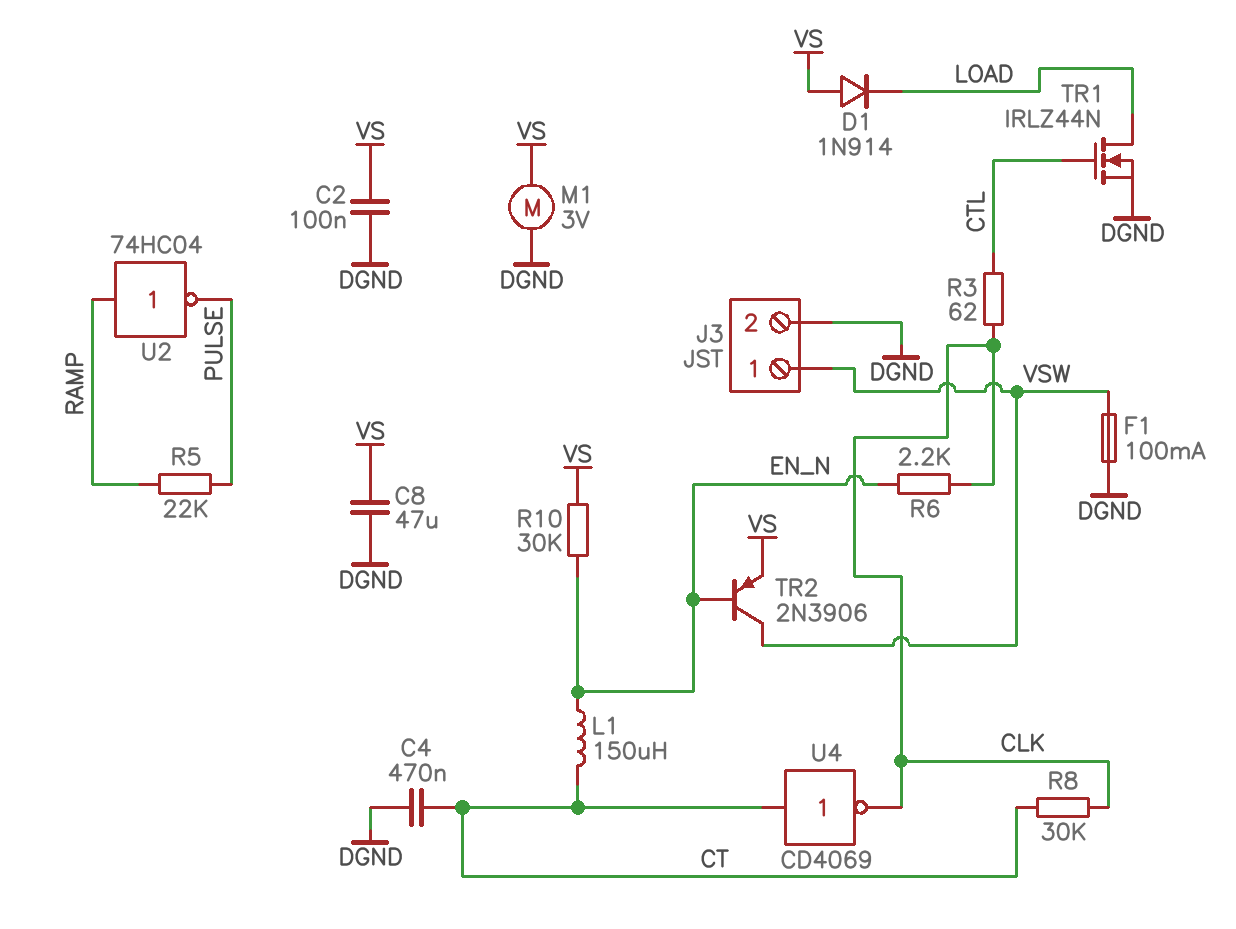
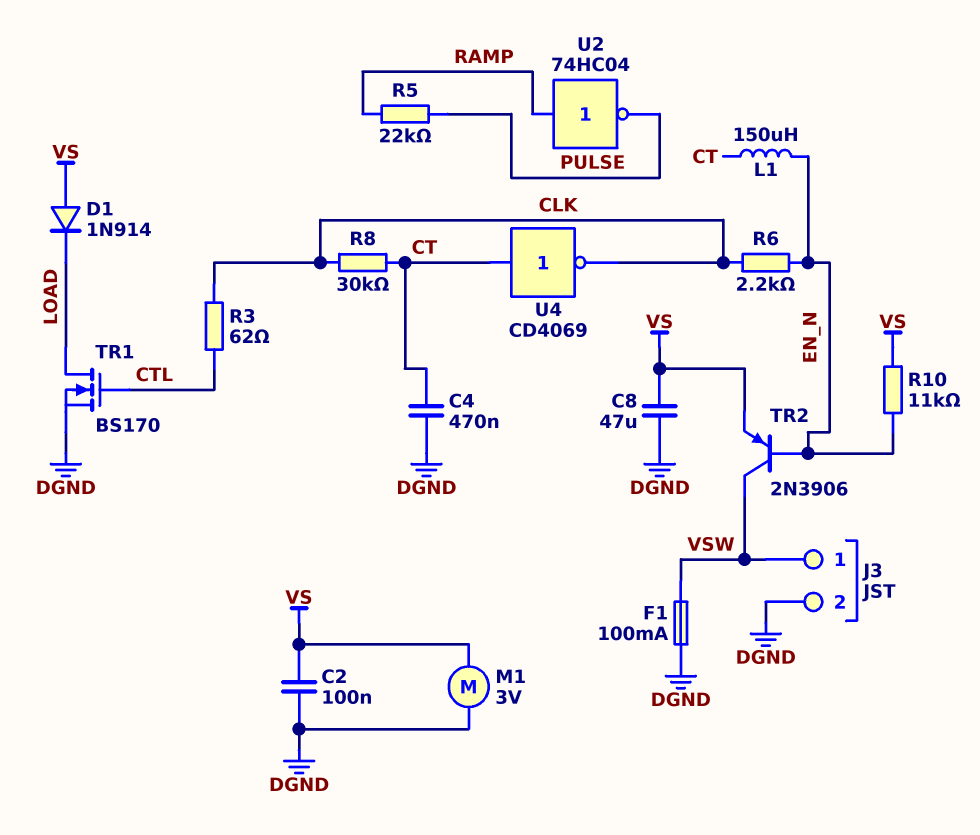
R10: 30k (EN_N, VS) -> 11k (EN_N, VS)
TR1: NMOS IRLZ44N (G CTL, D LOAD, S DGND) -> NMOS BS170 (G CTL, D LOAD, S DGND)

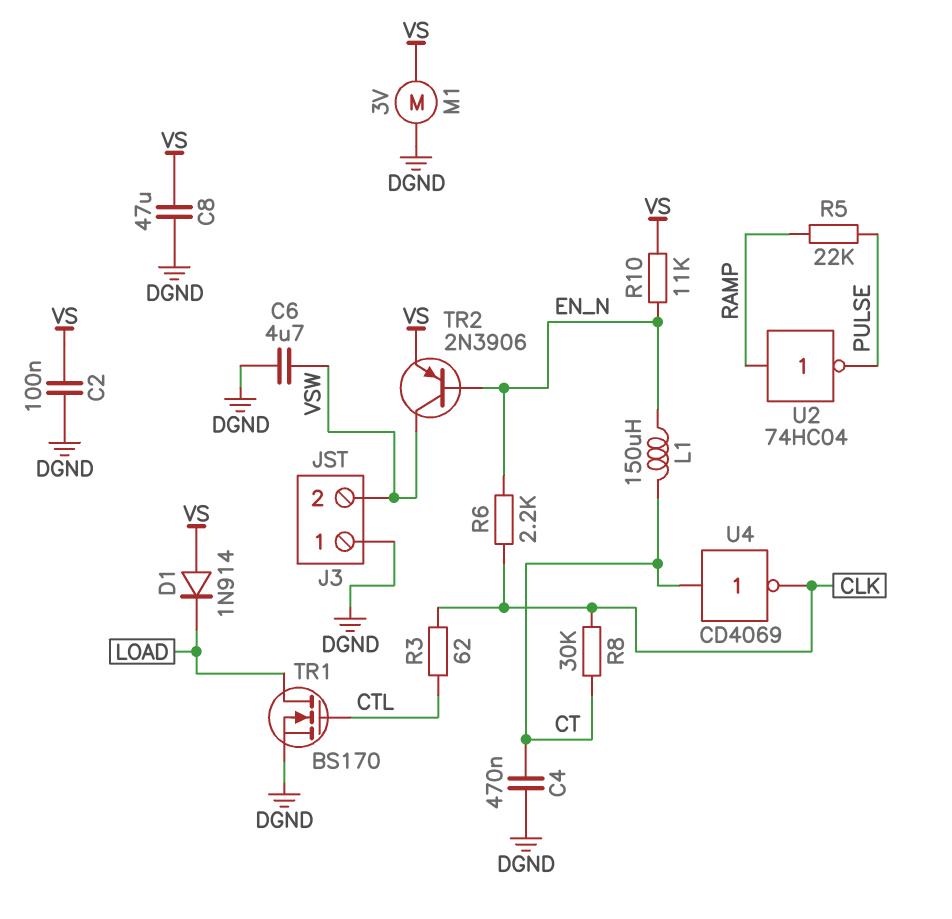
C6: none -> 4.7uF (DGND, VSW)
F1: 100mA (DGND, VSW) -> none
J3 pin 1: VSW -> DGND
J3 pin 2: DGND -> VSW

